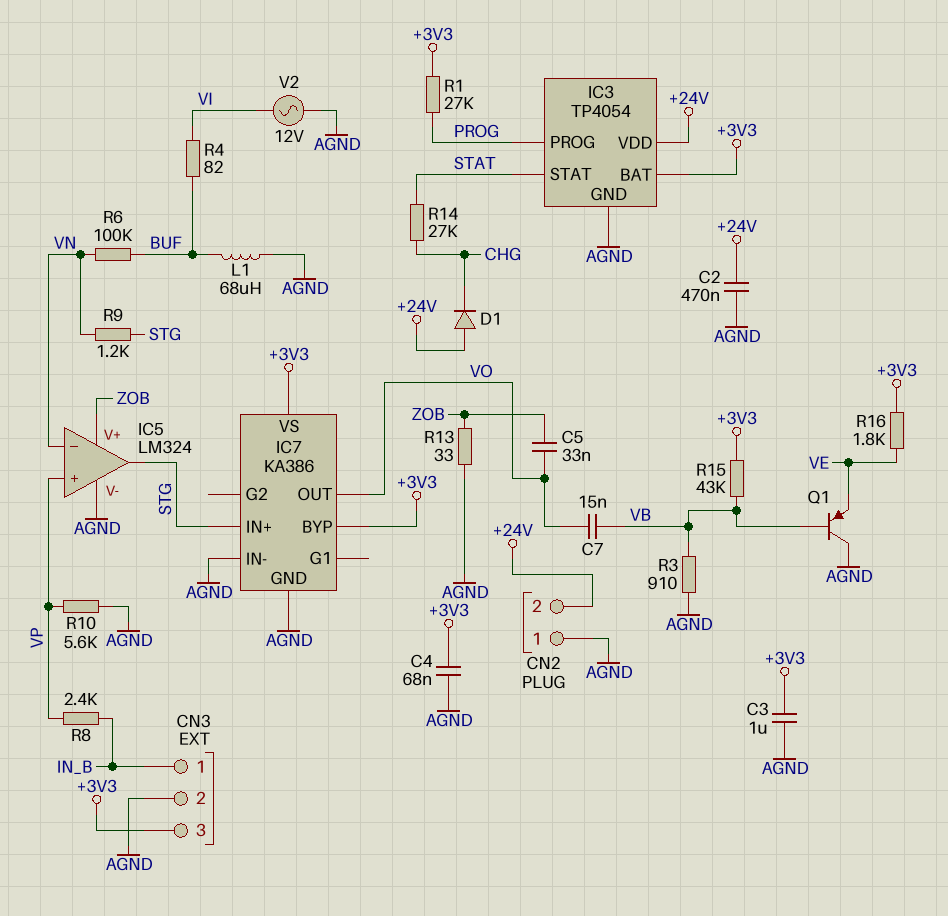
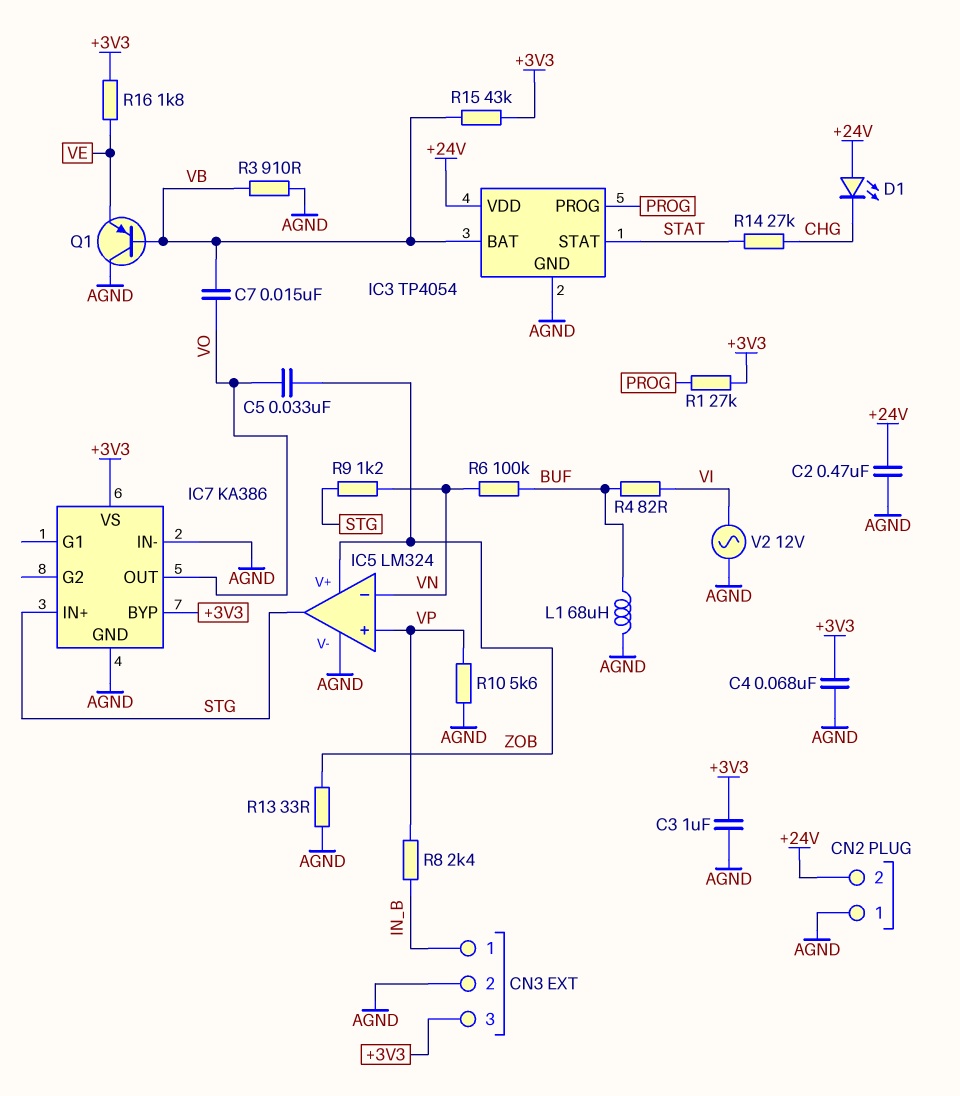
D1: diode (A +24V, K CHG) -> LED (A +24V, K CHG)
IC3 pin BAT: +3V3 -> VB

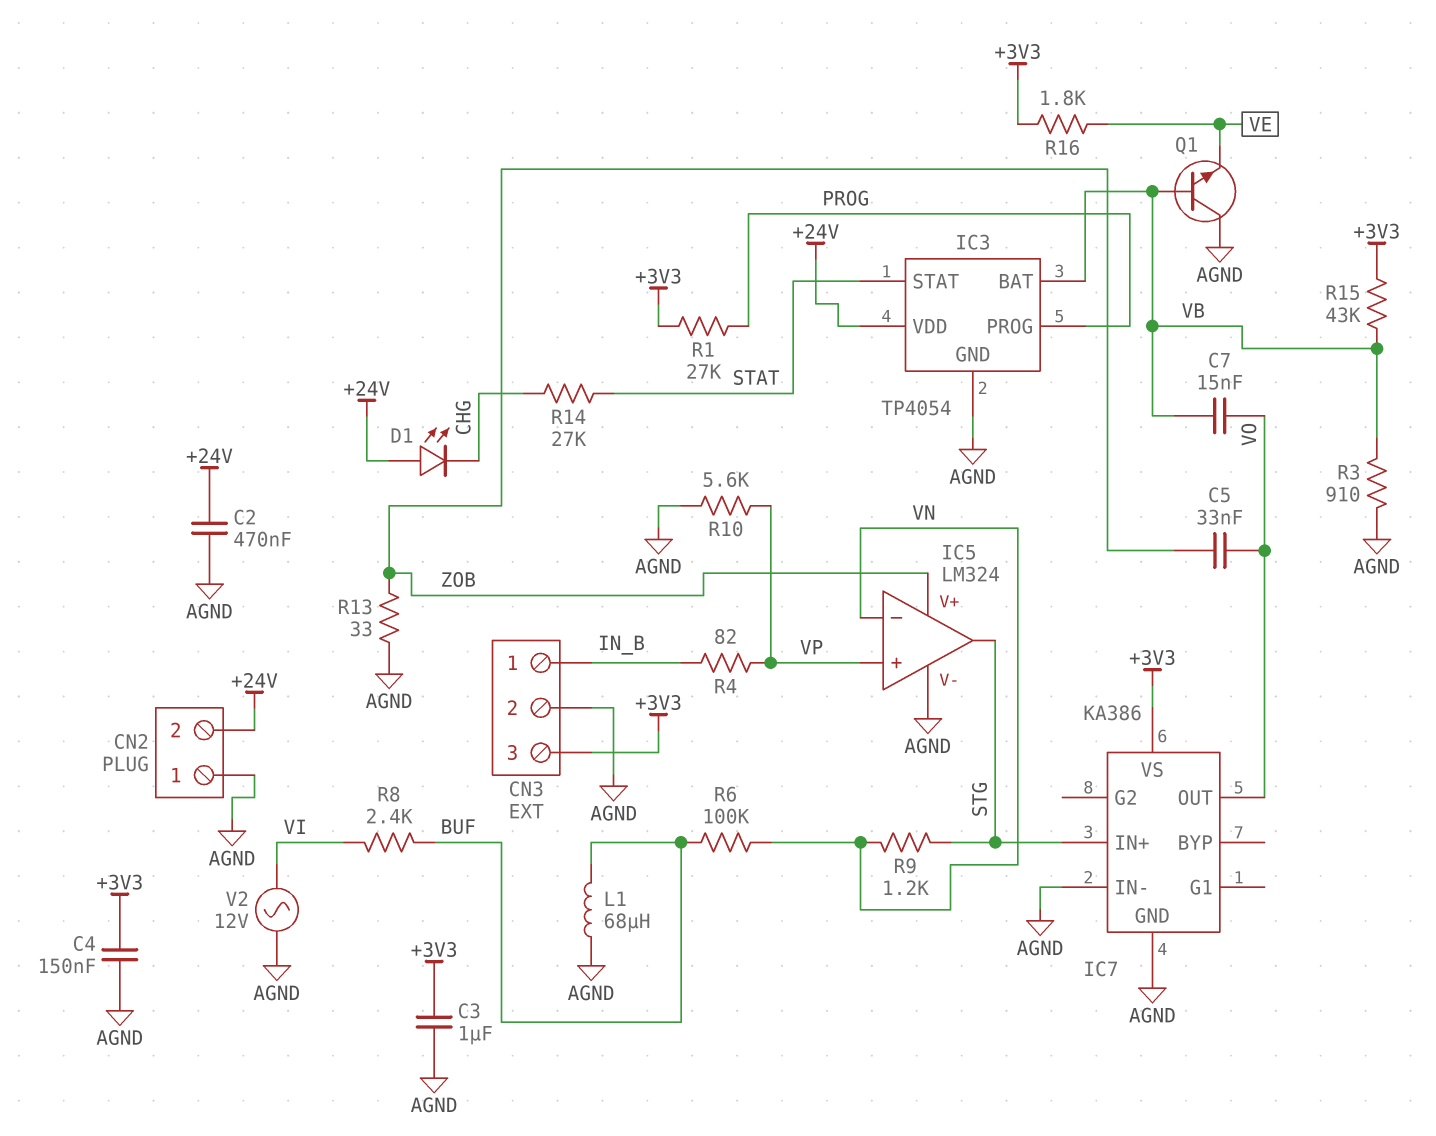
C4: 68nF (+3V3, AGND) -> 150nF (+3V3, AGND)
IC7 pin BYP: +3V3 -> none
Q1: PNP (B VB, C AGND, E VE) -> NPN (B VB, C AGND, E VE)
R4: 82 (BUF, VI) -> 82 (IN_B, VP)
R8: 2.4k (IN_B, VP) -> 2.4k (BUF, VI)

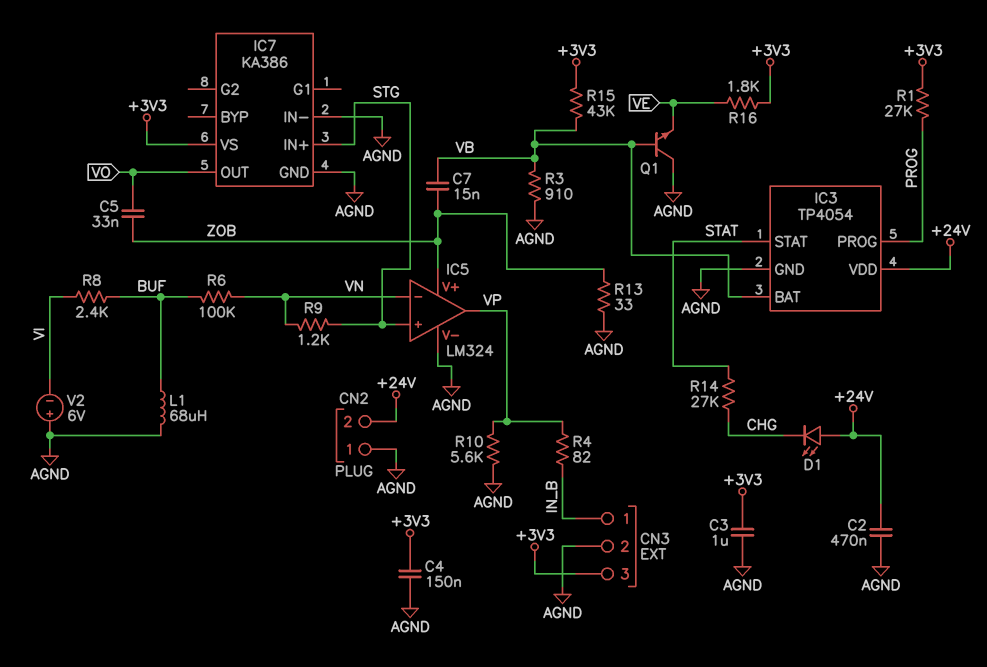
C7: 15nF (VB, VO) -> 15nF (VB, ZOB)
IC5 pin in+: VP -> STG
IC5 pin out: STG -> VP
V2: AC 12V (AGND, VI) -> 6V (plus AGND, minus VI)

